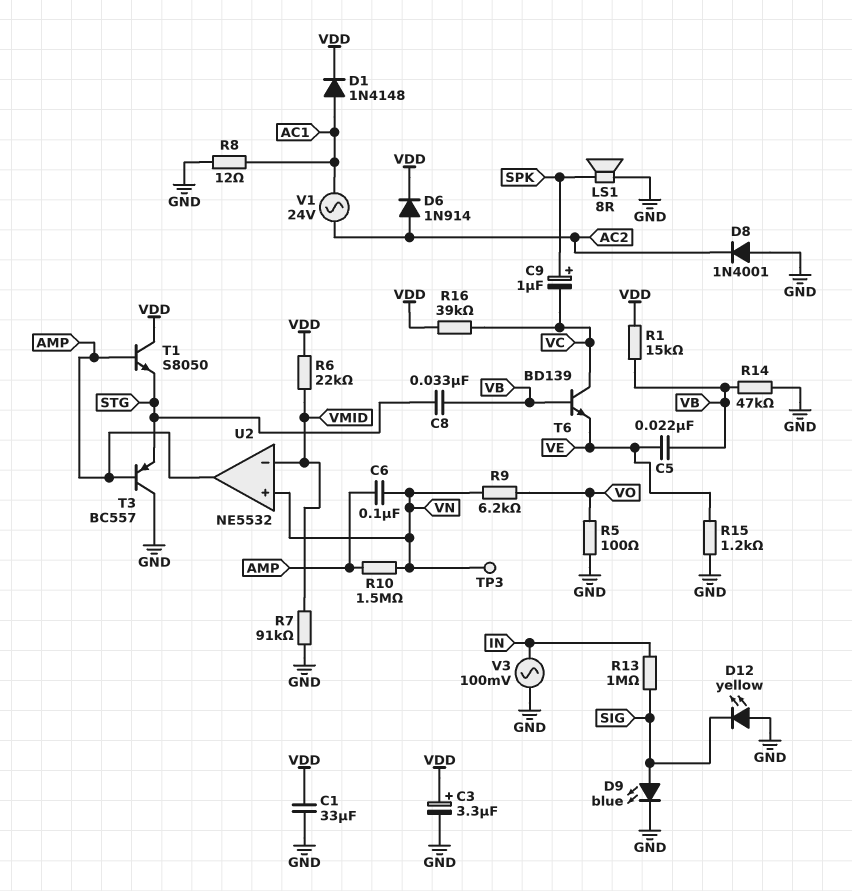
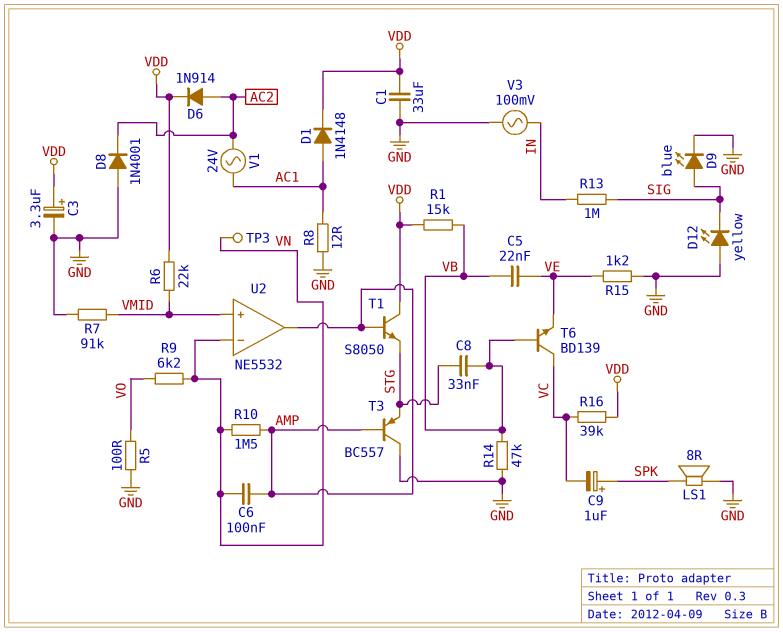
U2 pin in+: VN -> VMID
U2 pin in-: VMID -> VN

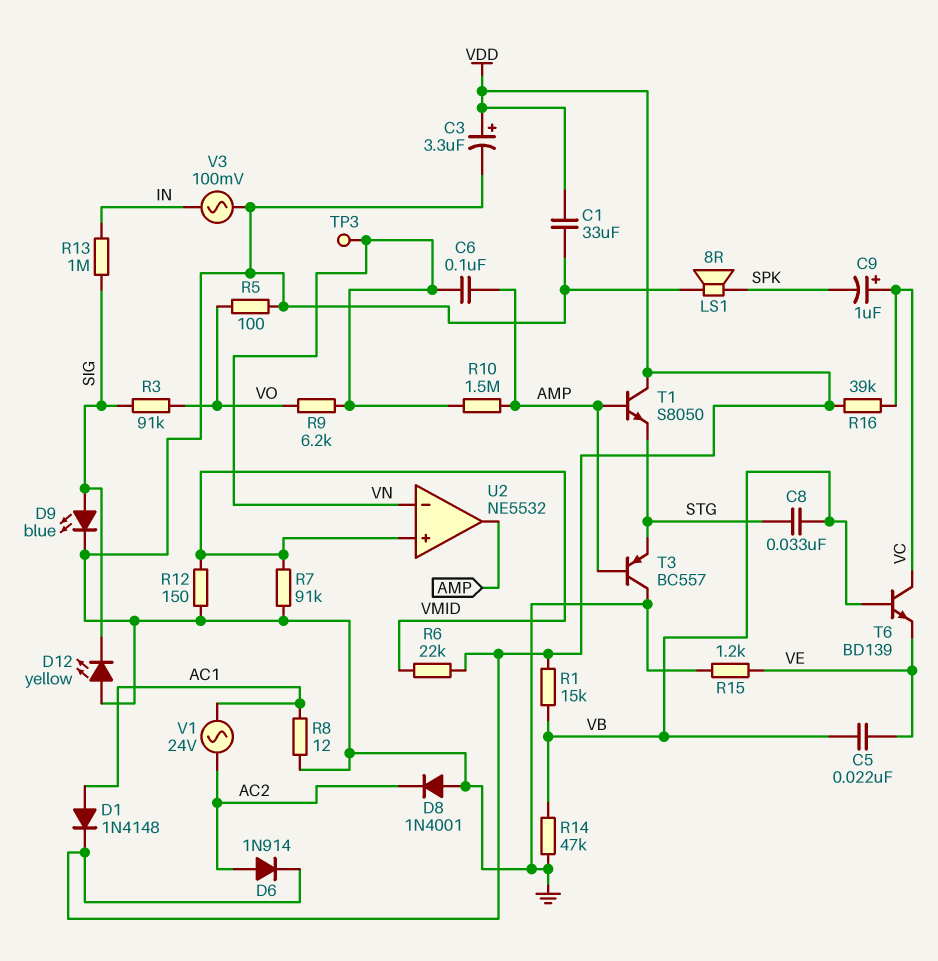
C9: 1uF (plus SPK, minus VC) -> 1uF (plus VC, minus SPK)
R3: none -> 91k (SIG, VO)
R12: none -> 150 (GND, VMID)

